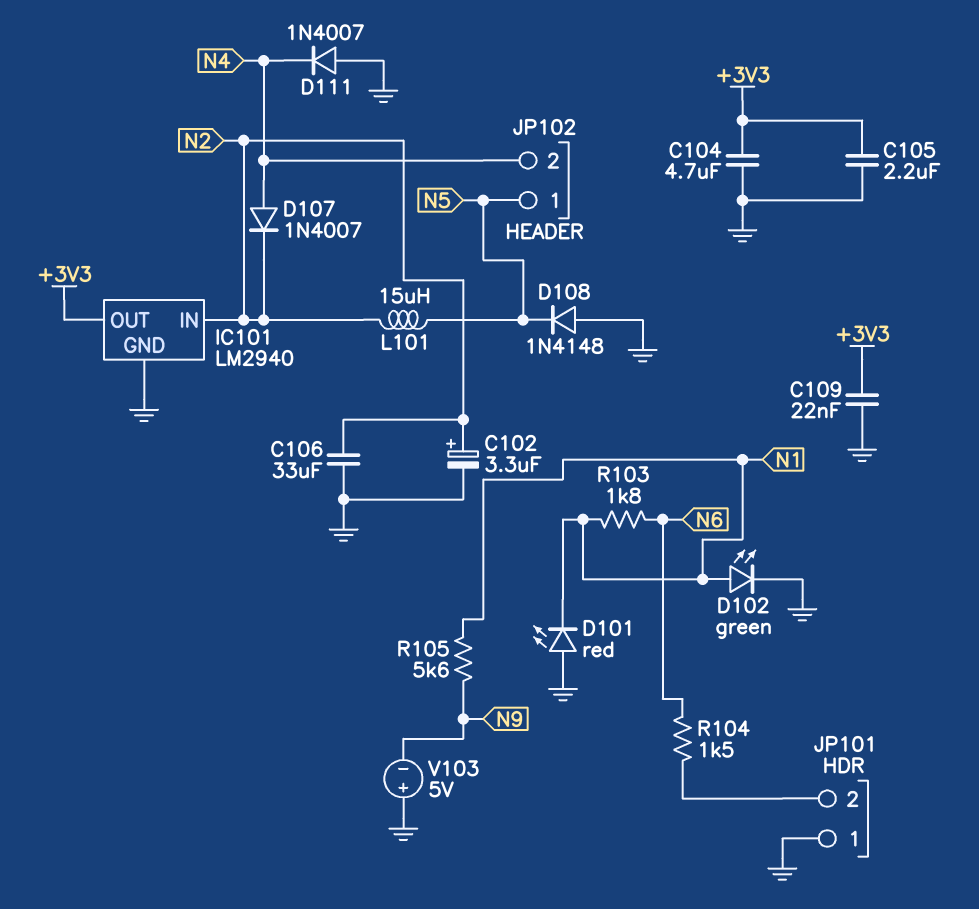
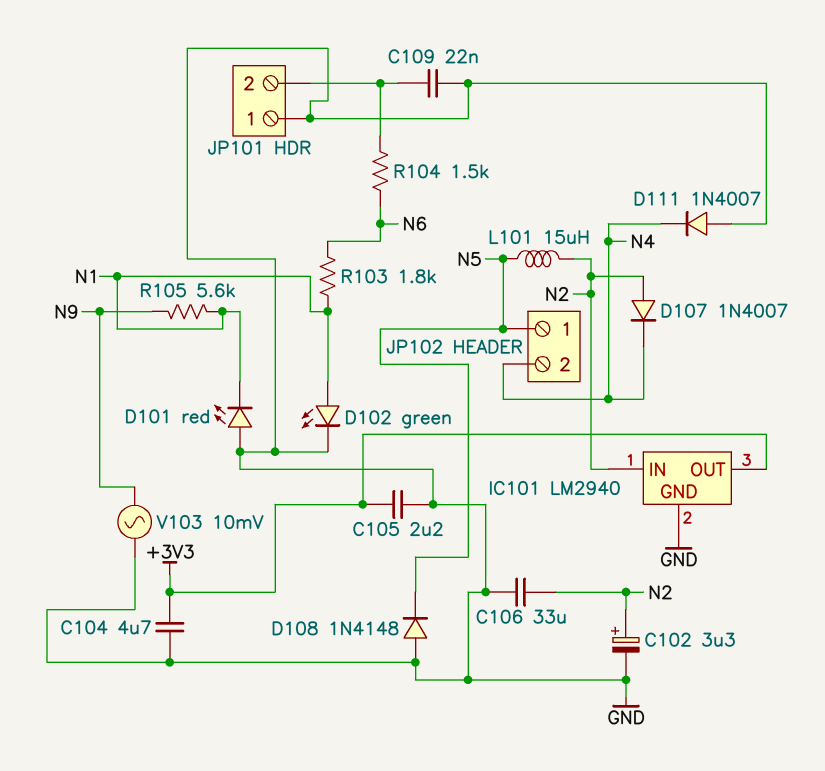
C109: 22nF (+3V3, GND) -> 22nF (GND, JP101/2)
D107: diode 1N4007 (A N4, K N2) -> diode 1N4007 (A N2, K N4)
V103: 5V (plus GND, minus N9) -> AC 10mV (GND, N9)

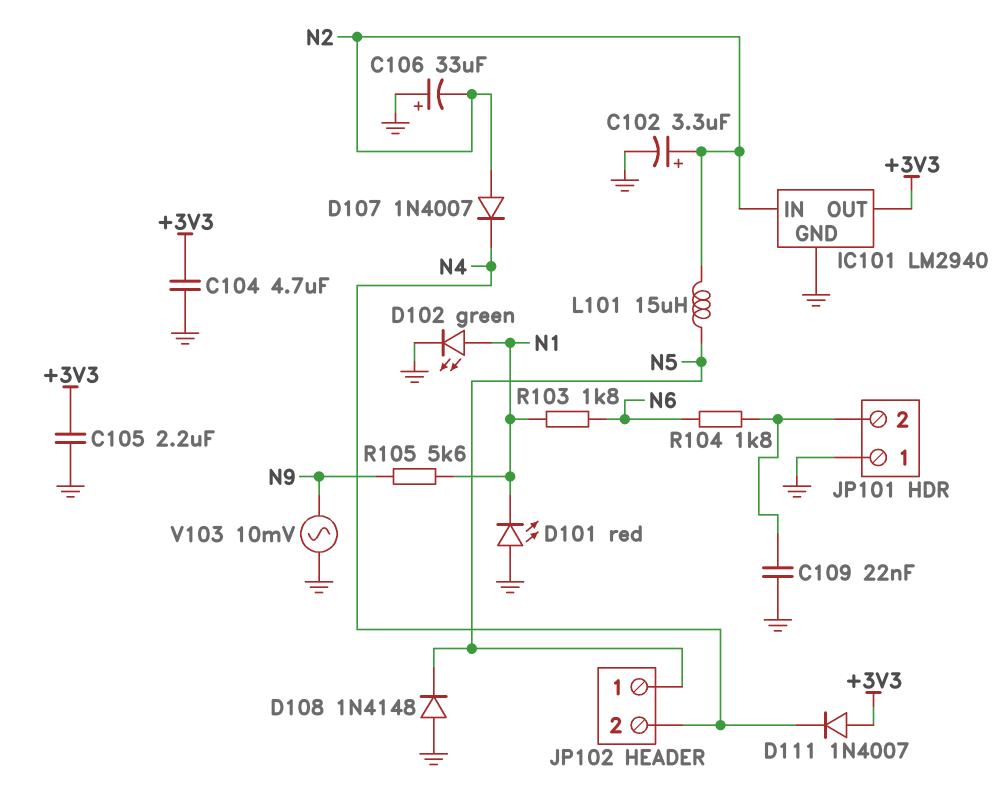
C106: 33uF (GND, N2) -> 33uF (plus GND, minus N2)
D111: diode 1N4007 (A GND, K N4) -> diode 1N4007 (A +3V3, K N4)
R104: 1.5k (JP101/2, N6) -> 1.8k (JP101/2, N6)

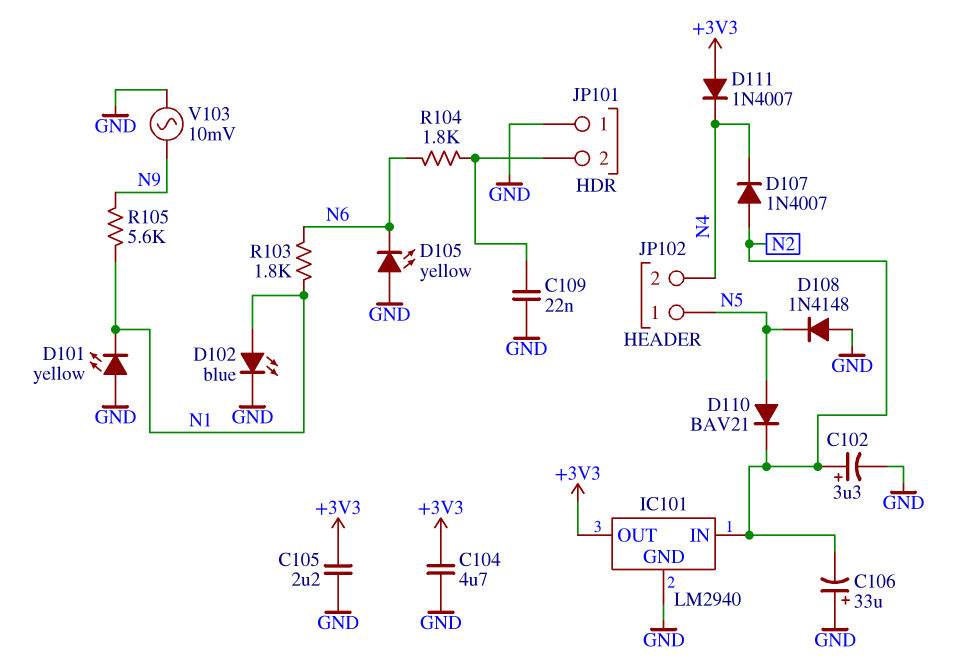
D101: LED red (A GND, K N1) -> LED yellow (A GND, K N1)
D102: LED green (A N1, K GND) -> LED blue (A N1, K GND)
D105: none -> LED yellow (A GND, K N6)
D110: none -> diode BAV21 (A N5, K N2)
L101: 15uH (N2, N5) -> none

